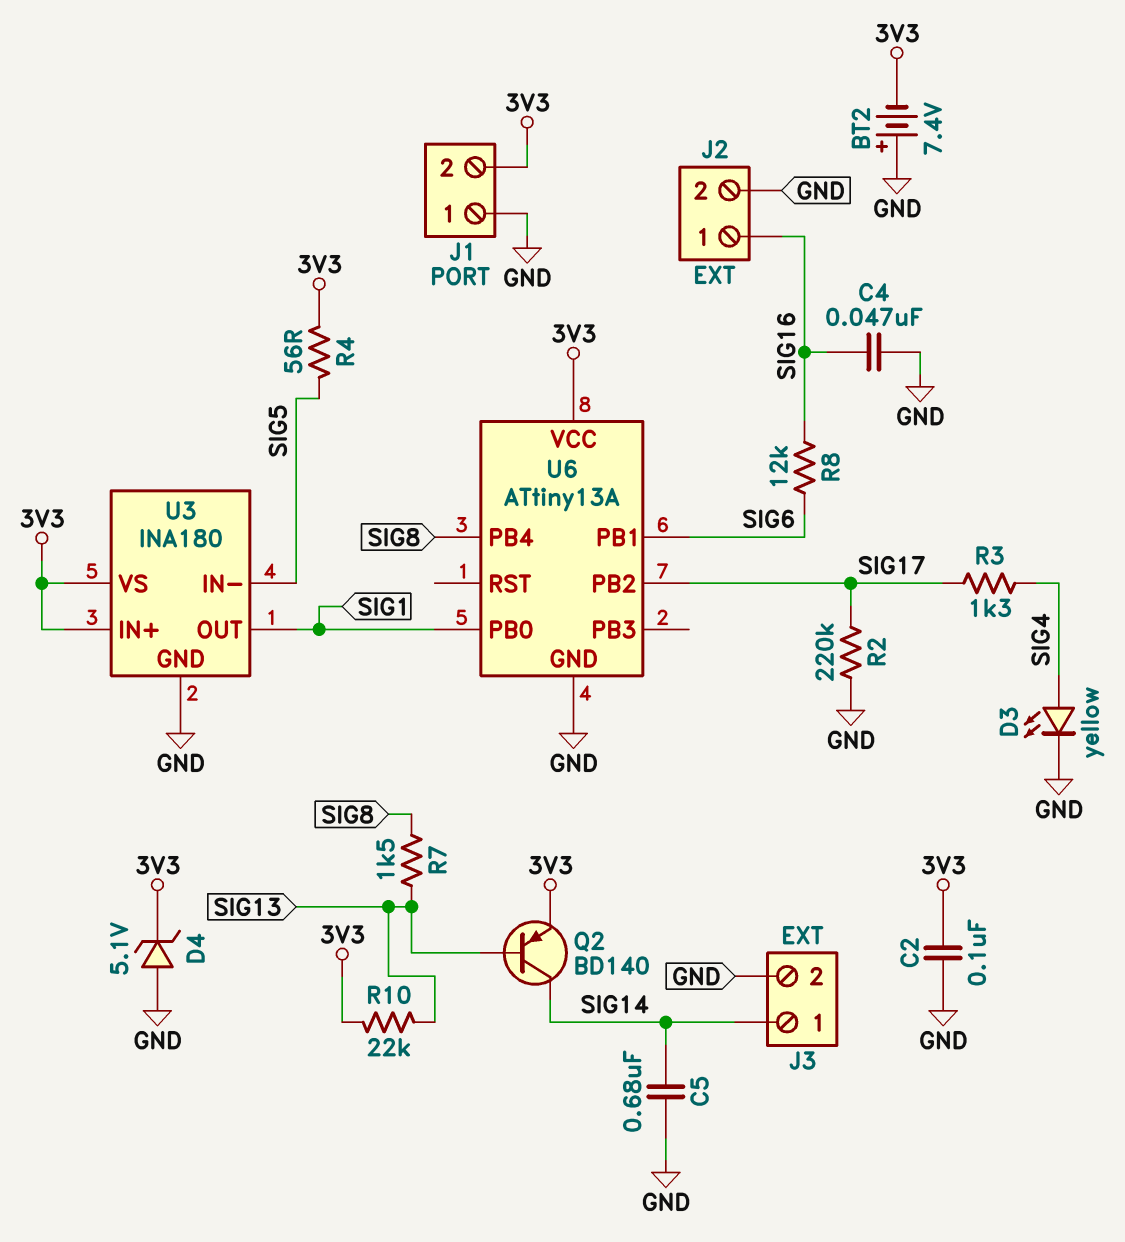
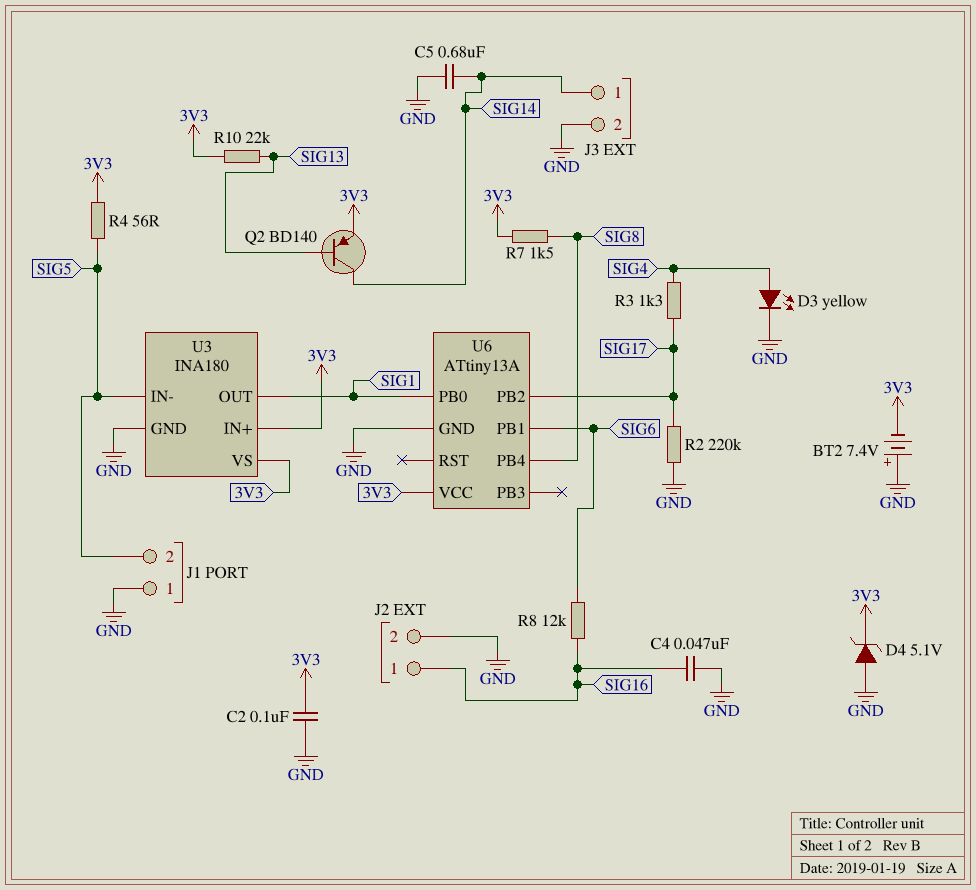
J1 pin 2: 3V3 -> SIG5
R7: 1.5k (SIG8, SIG13) -> 1.5k (3V3, SIG8)

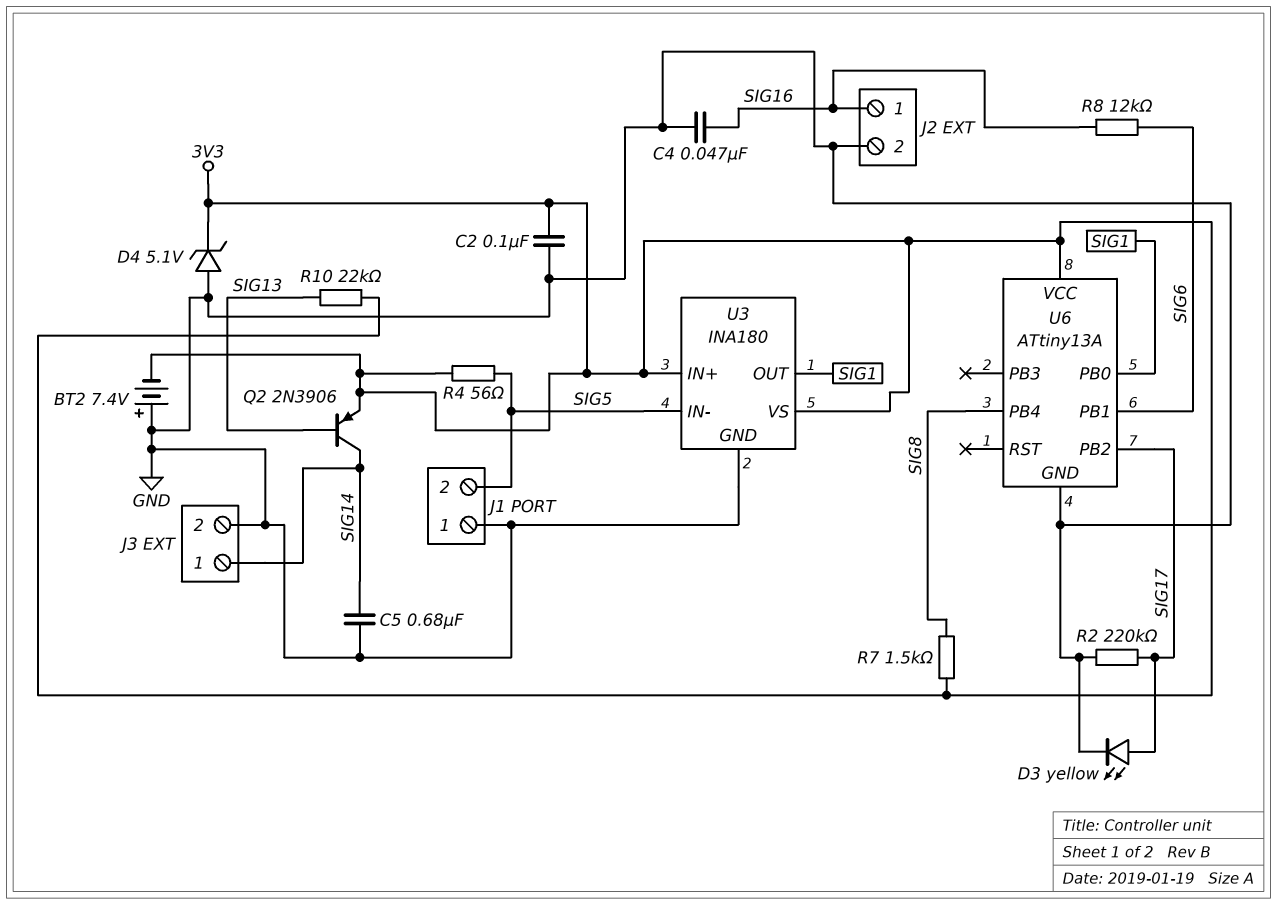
D3: LED yellow (A SIG4, K GND) -> LED yellow (A SIG17, K GND)
Q2: PNP BD140 (B SIG13, C SIG14, E 3V3) -> PNP 2N3906 (B SIG13, C SIG14, E 3V3)
R3: 1.3k (SIG4, SIG17) -> none

